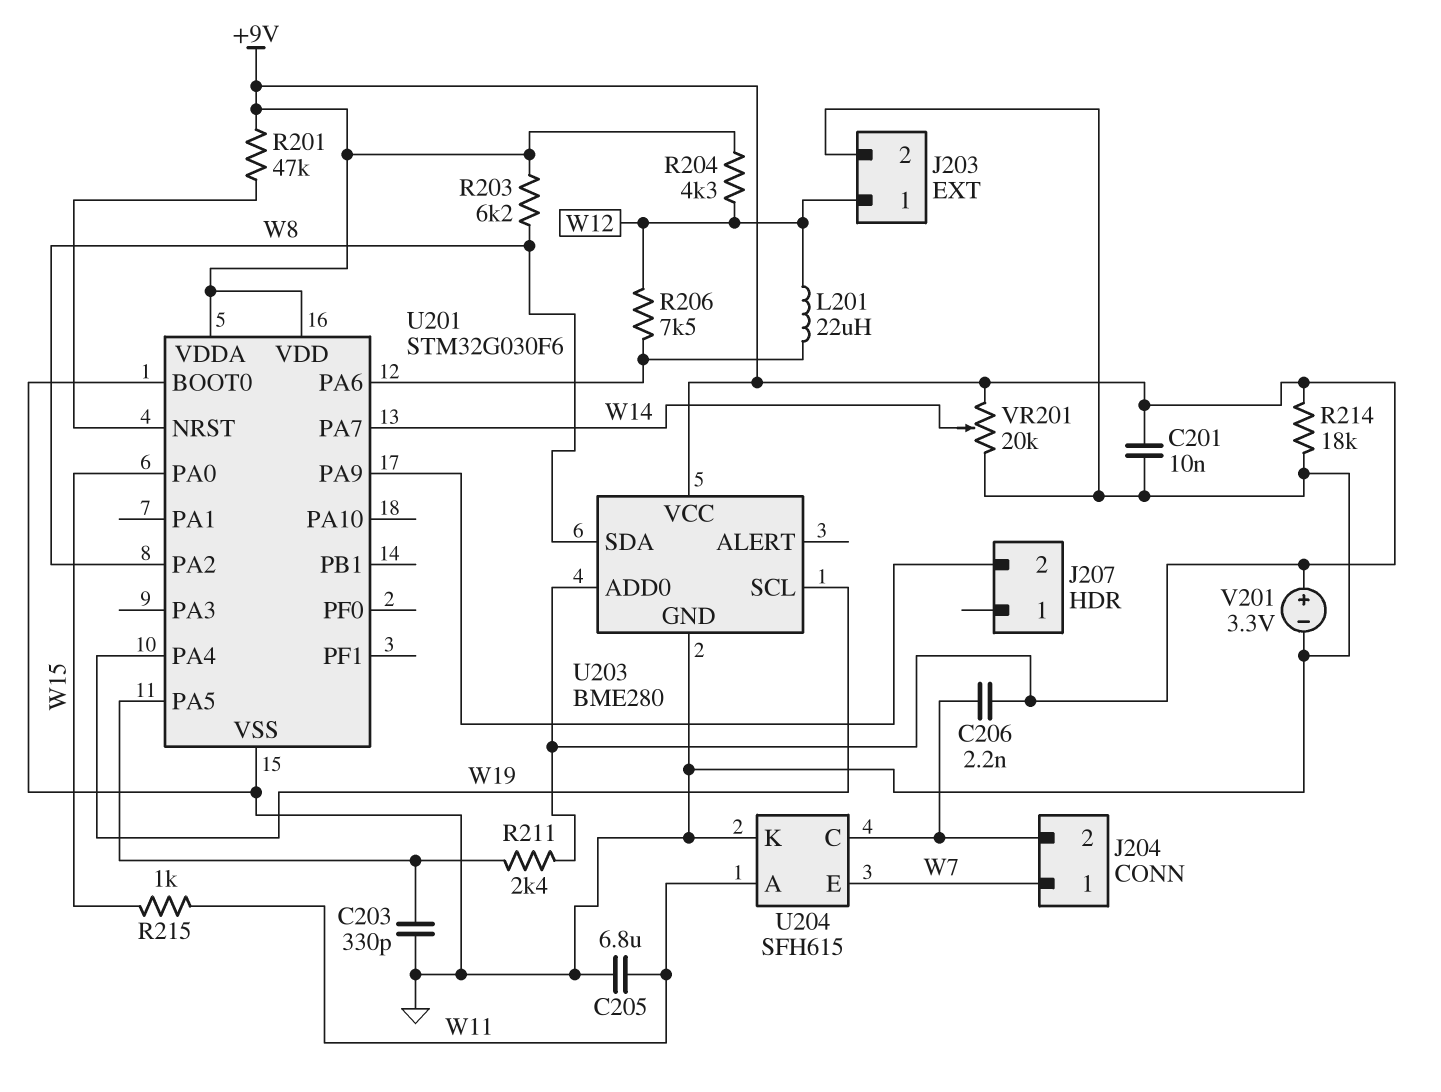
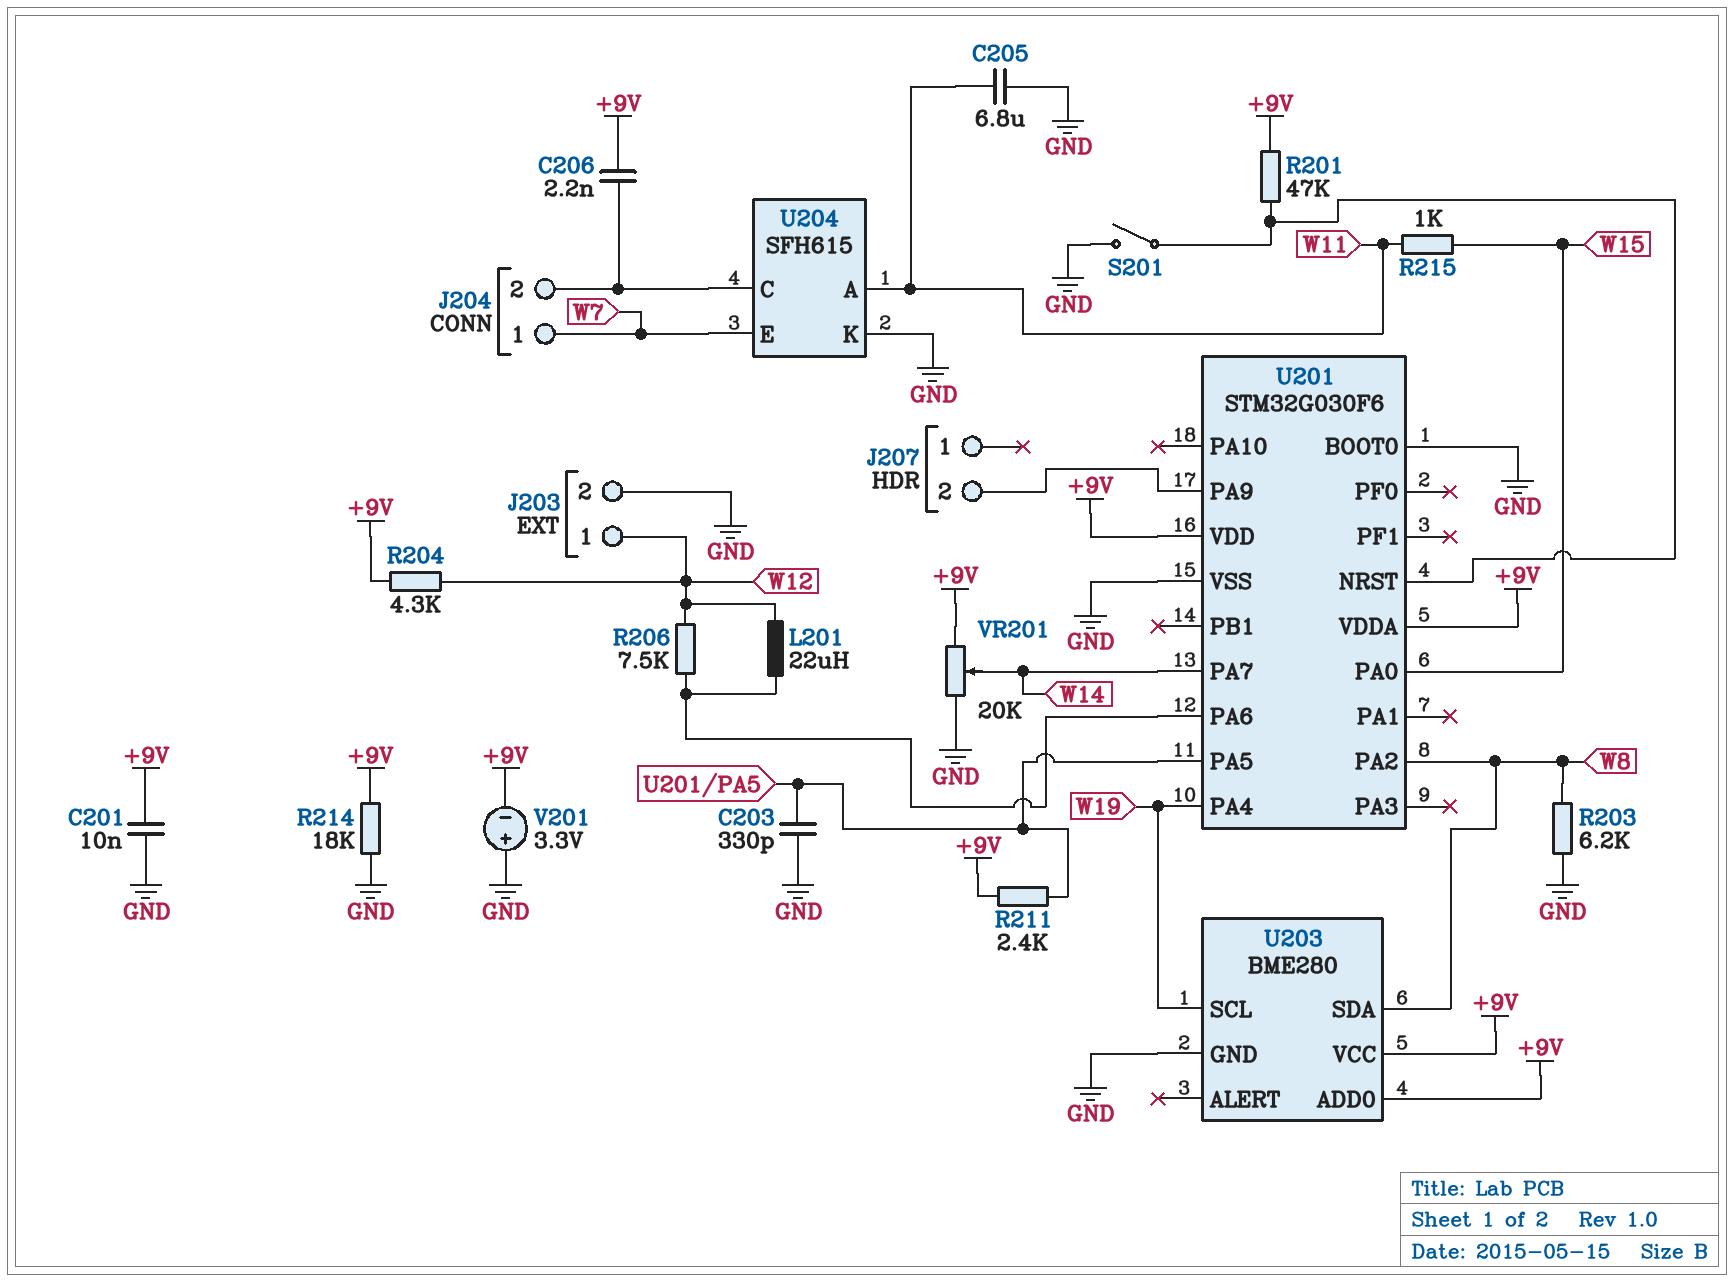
R203: 6.2k (+9V, W8) -> 6.2k (GND, W8)
S201: none -> switch (GND, U201/NRST)
V201: 3.3V (plus +9V, minus GND) -> 3.3V (plus GND, minus +9V)

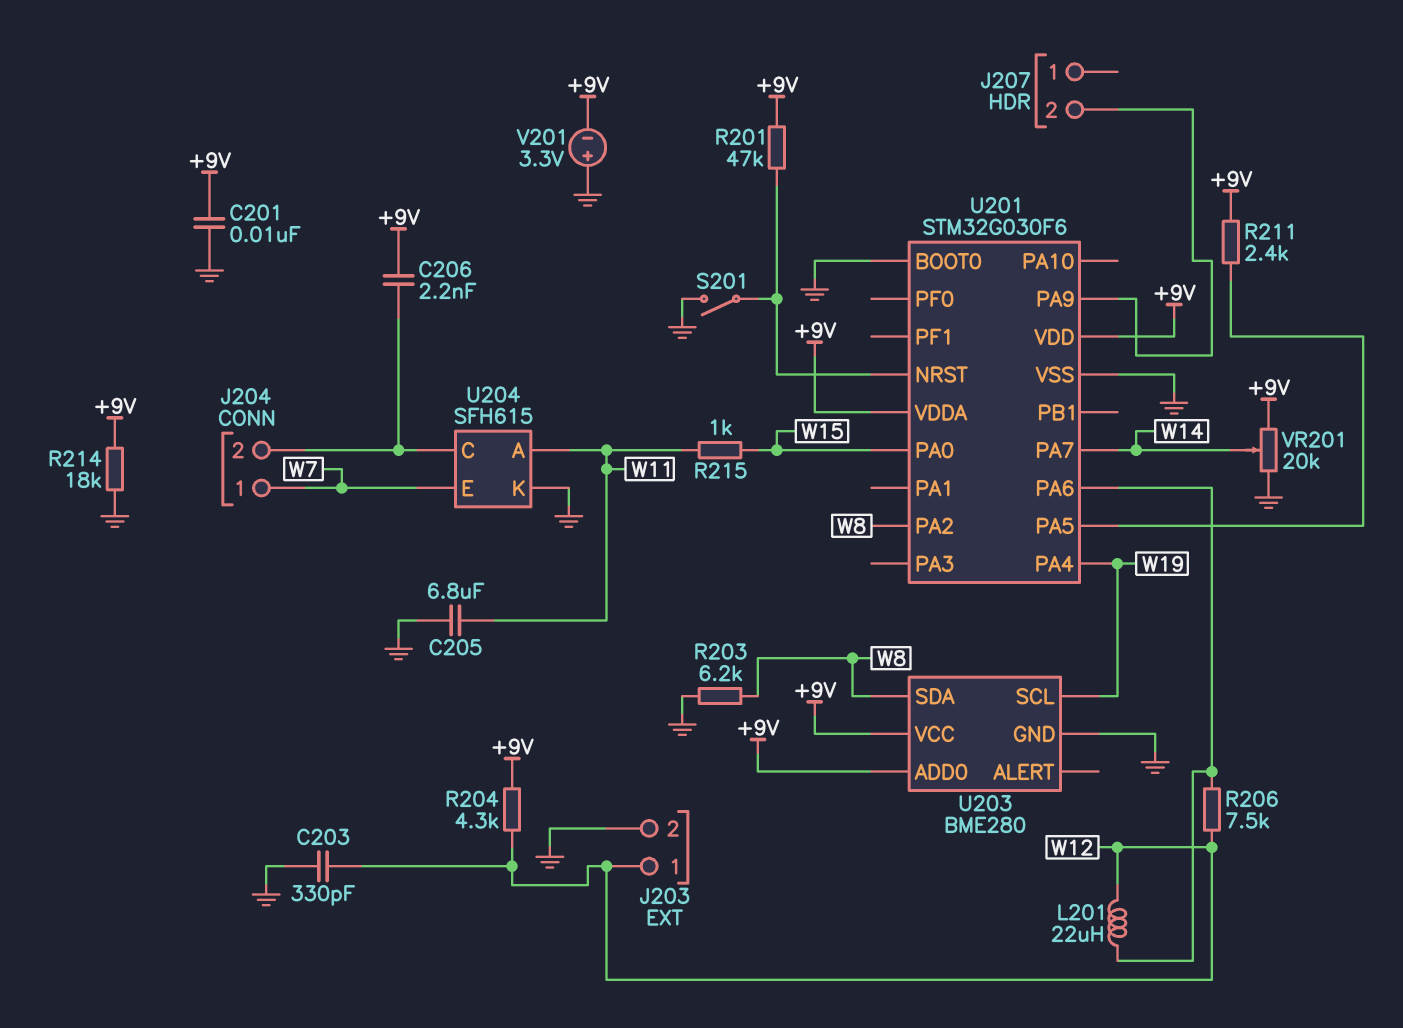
C203: 330pF (GND, U201/PA5) -> 330pF (GND, W12)

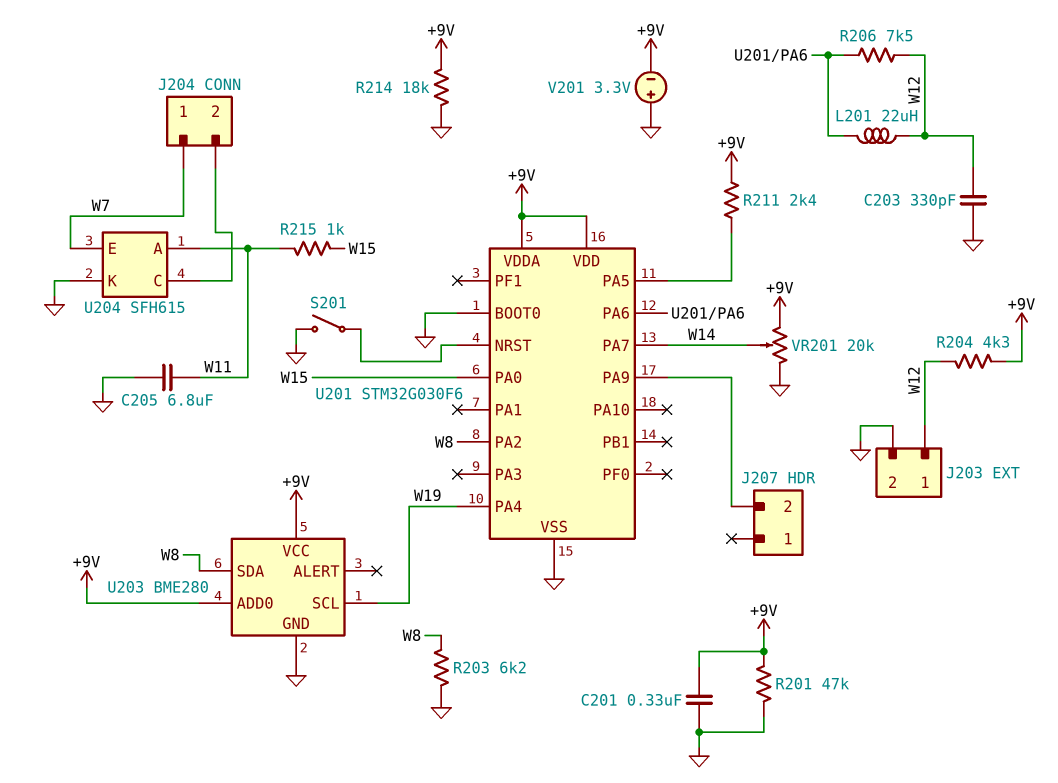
C201: 10nF (+9V, GND) -> 330nF (+9V, GND)
C206: 2.2nF (+9V, J204/2) -> none
R201: 47k (+9V, U201/NRST) -> 47k (+9V, GND)

